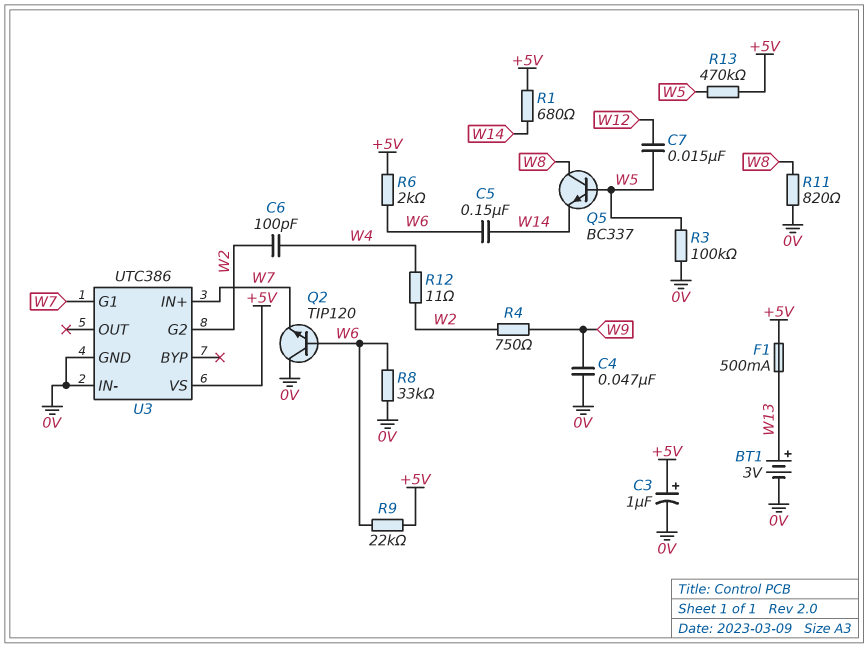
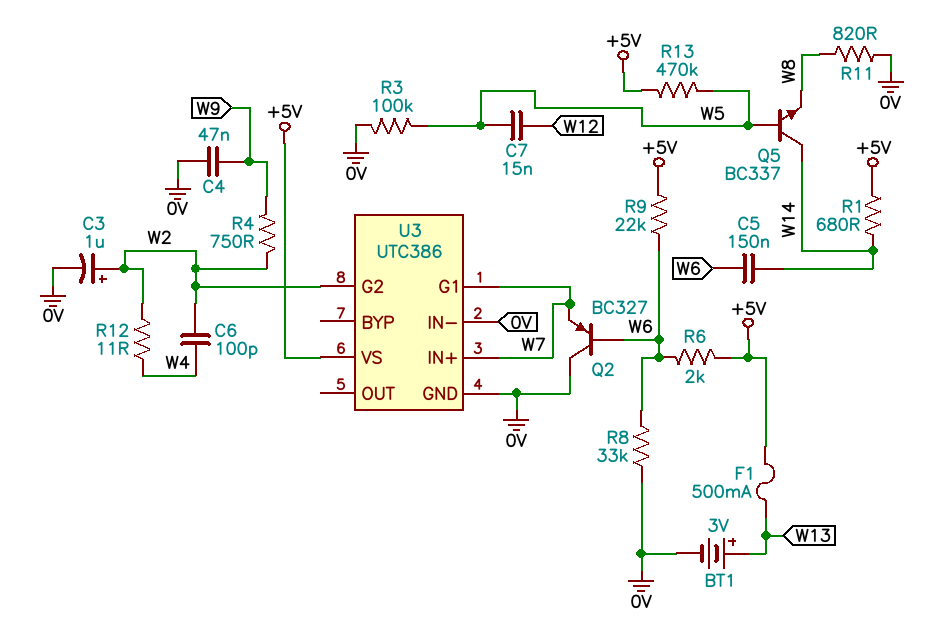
C3: 1uF (plus +5V, minus 0V) -> 1uF (plus W2, minus 0V)
Q2: NPN TIP120 (B W6, C 0V, E W7) -> PNP BC327 (B W6, C 0V, E W7)
Q5: NPN BC337 (B W5, C W8, E W14) -> NPN BC337 (B W5, C W14, E W8)

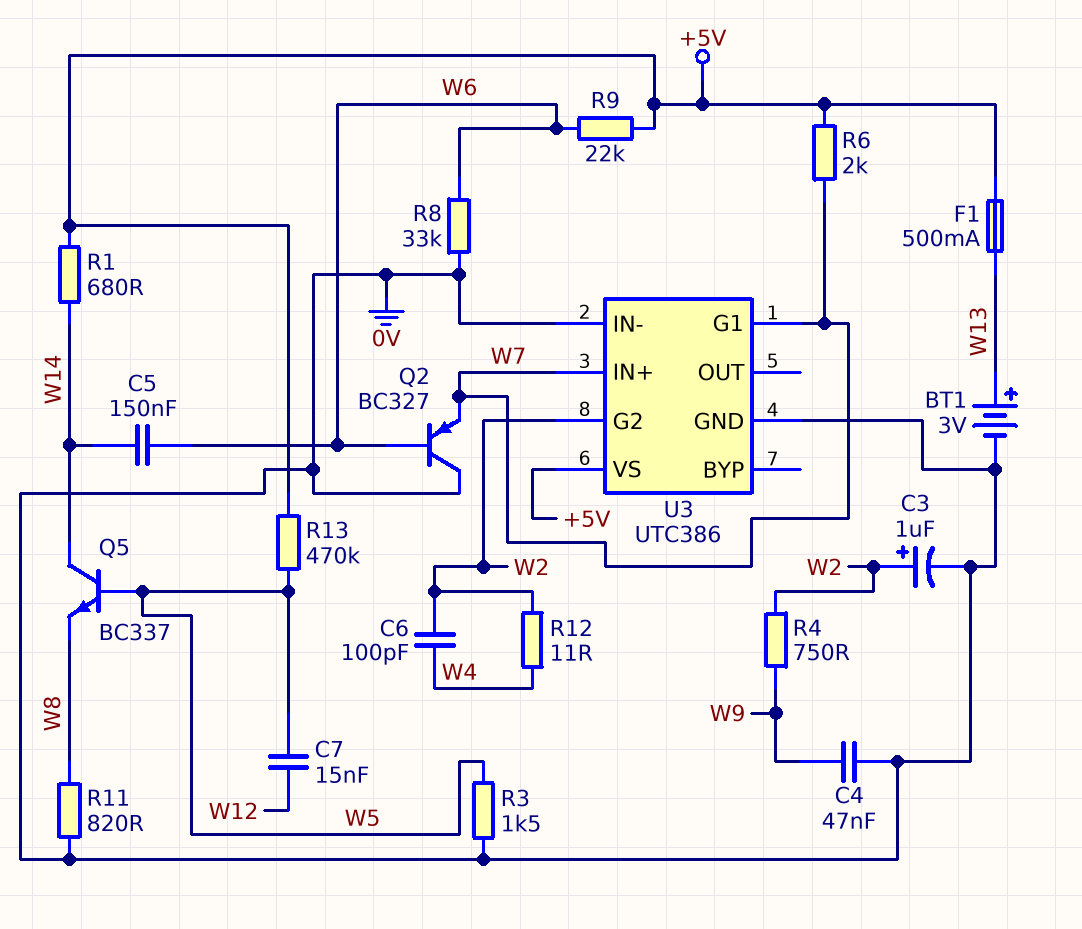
R3: 100k (0V, W5) -> 1.5k (0V, W5)
R6: 2k (+5V, W6) -> 2k (+5V, W7)

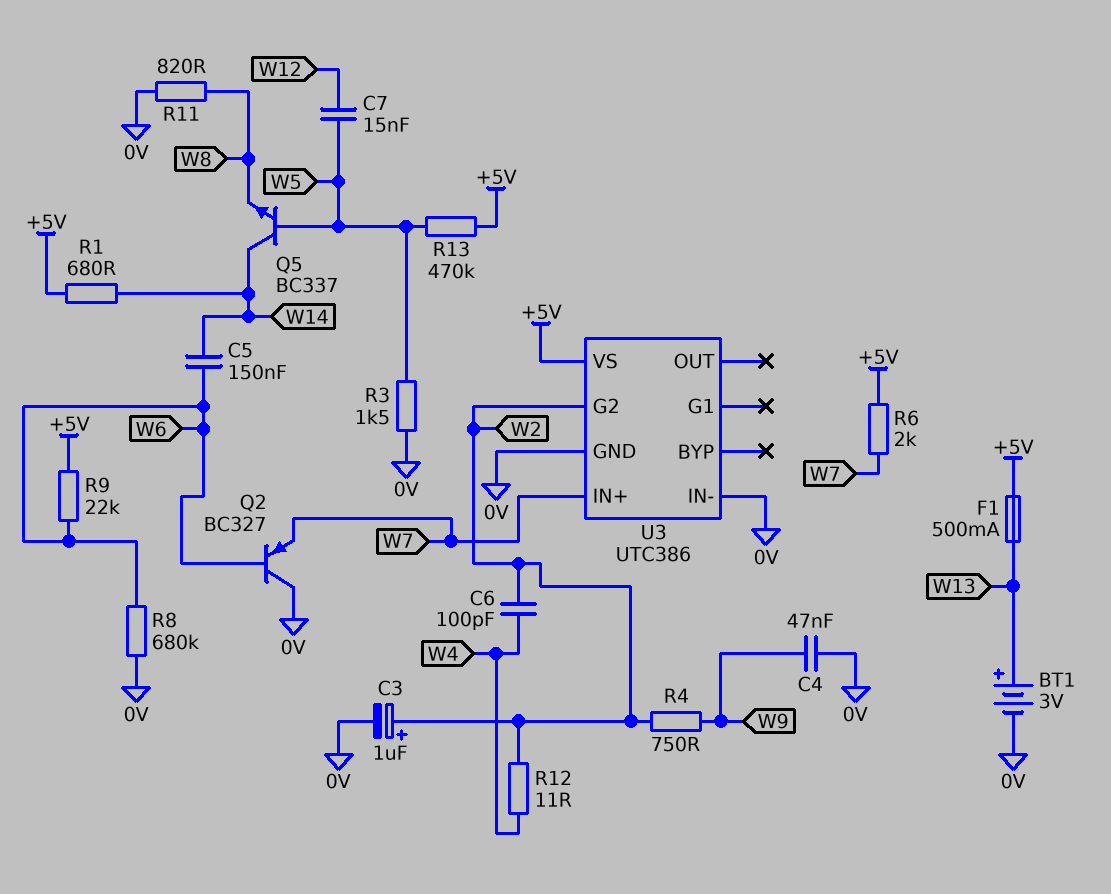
R8: 33k (0V, W6) -> 680k (0V, W6)
U3 pin G1: W7 -> none

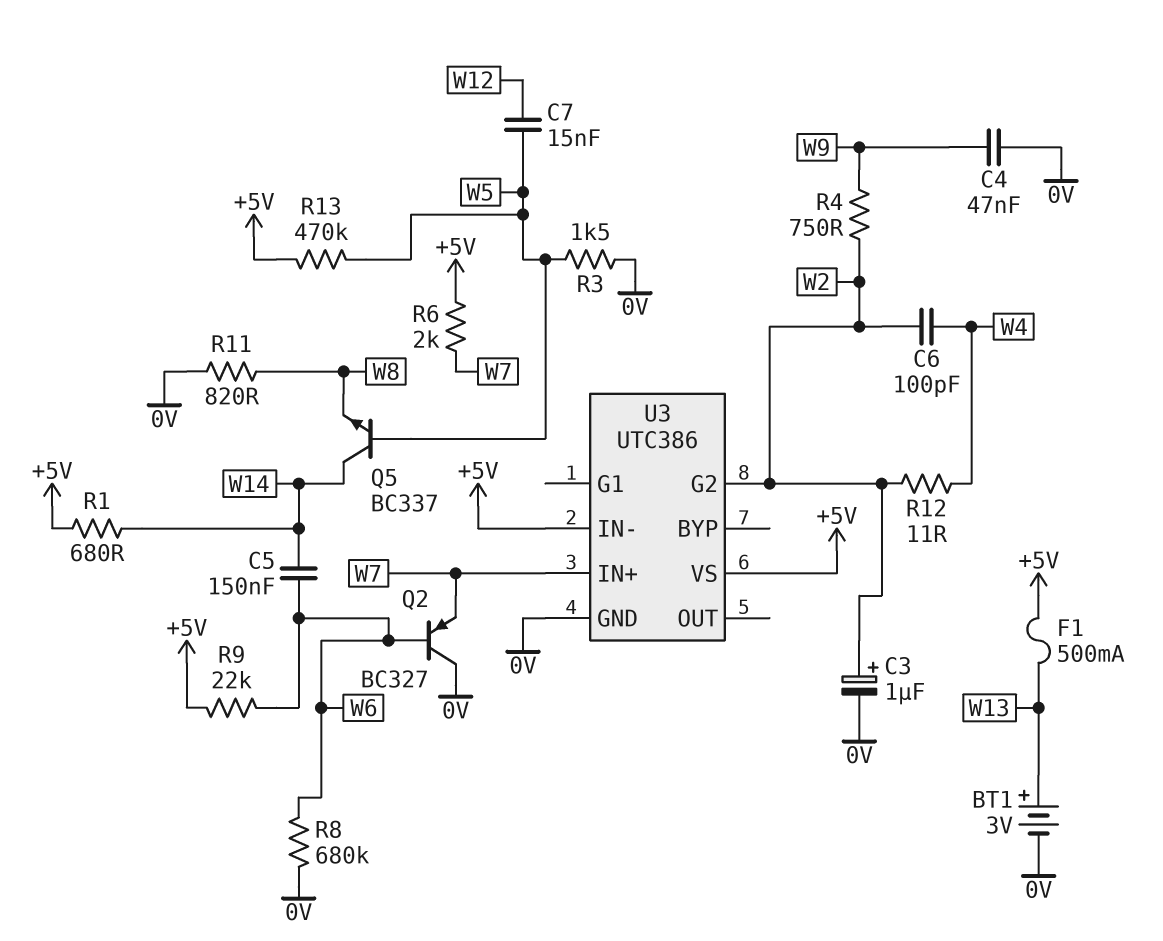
U3 pin IN-: 0V -> +5V

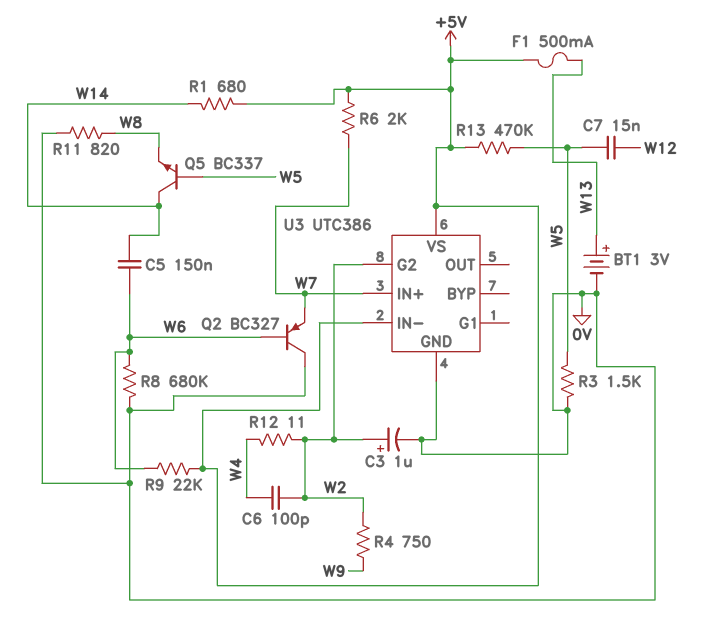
C4: 47nF (0V, W9) -> none

